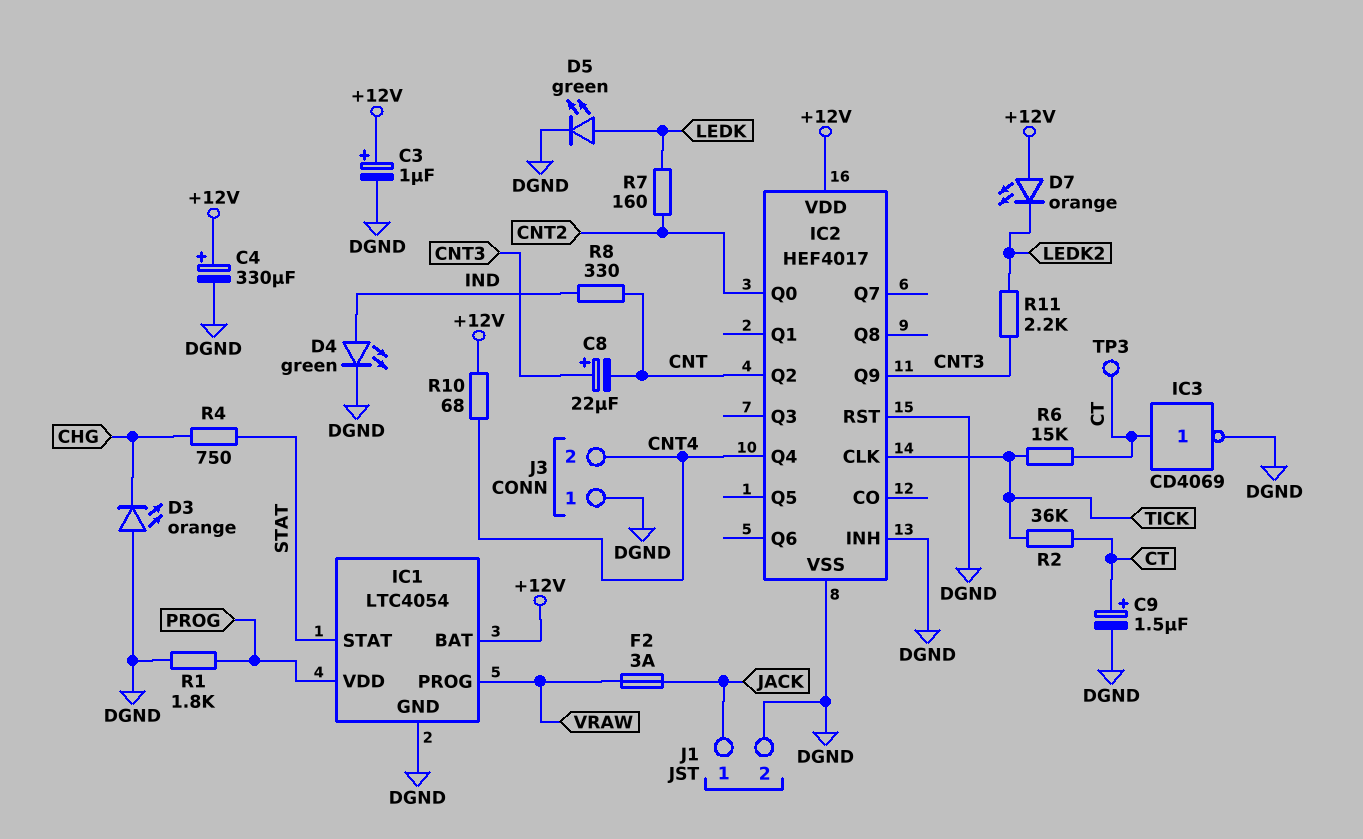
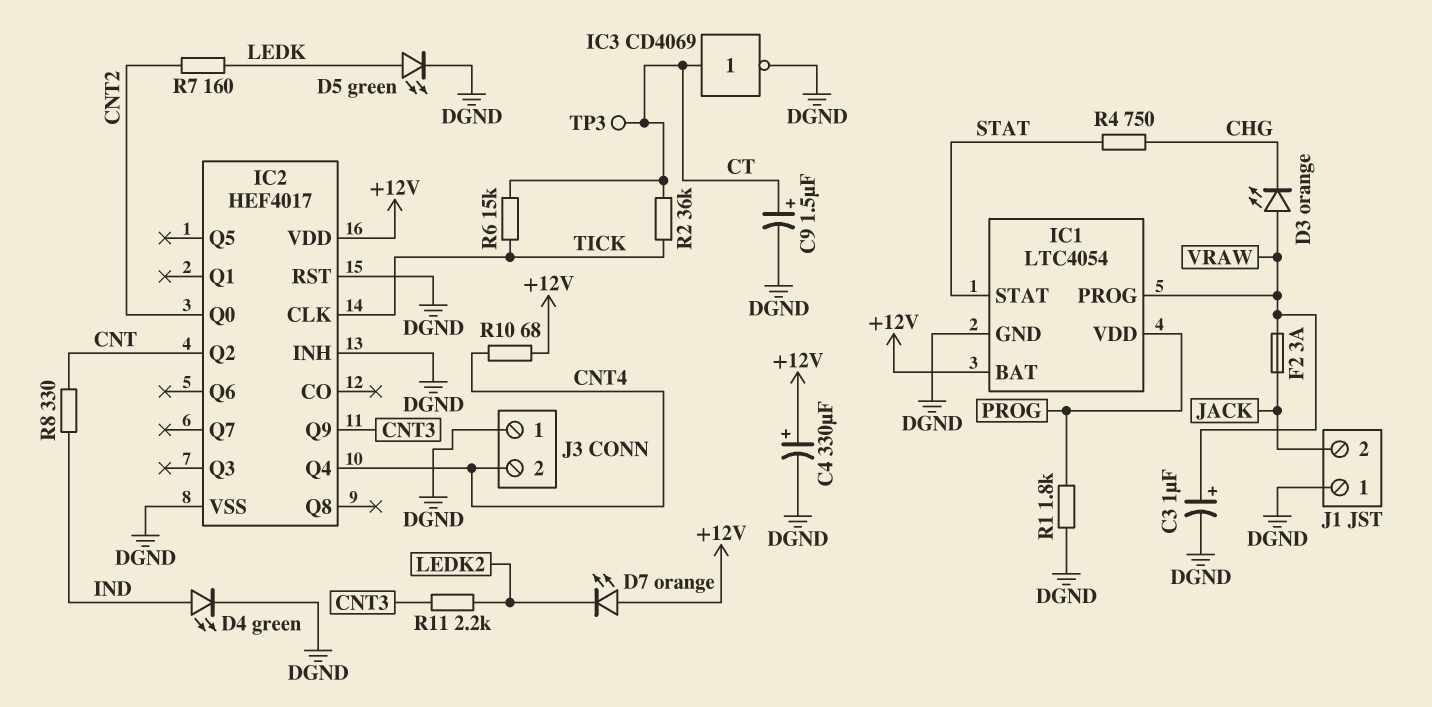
C3: 1uF (plus +12V, minus DGND) -> 1uF (plus VRAW, minus DGND)
C8: 22uF (plus CNT3, minus CNT) -> none
D3: LED orange (A DGND, K CHG) -> LED orange (A VRAW, K CHG)
J1 pin 1: JACK -> DGND
J1 pin 2: DGND -> JACK

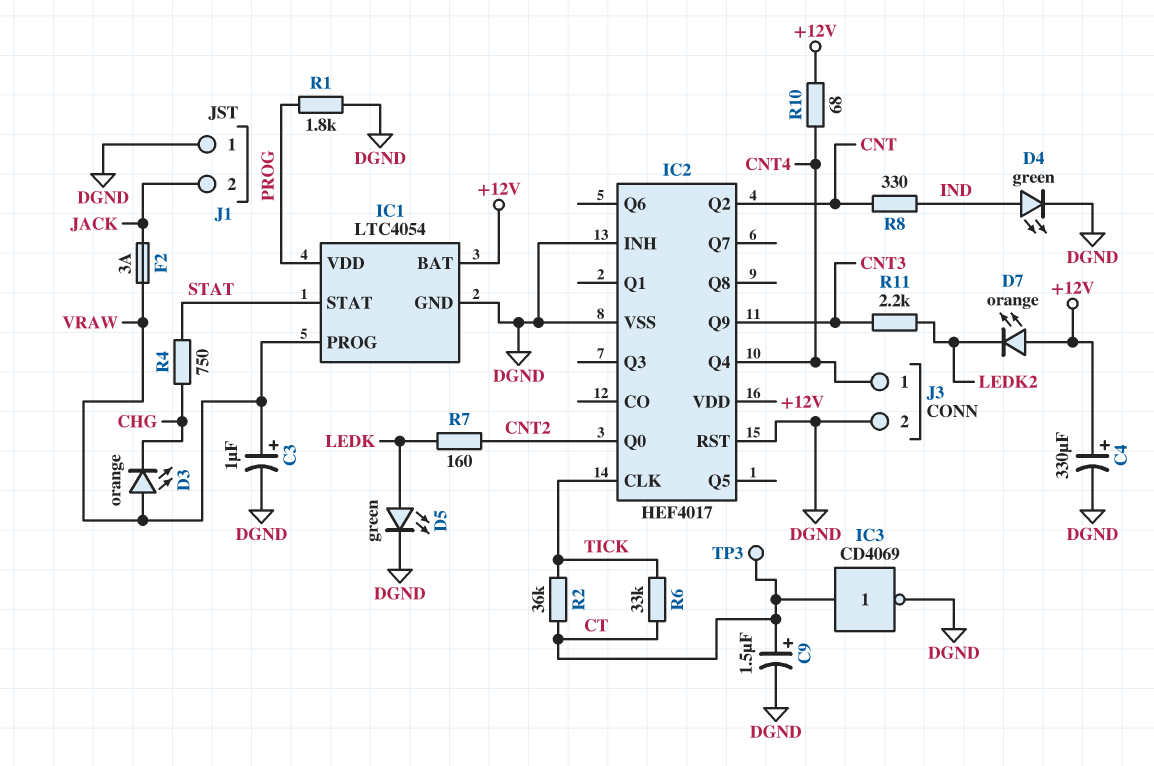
J3 pin 1: DGND -> CNT4
J3 pin 2: CNT4 -> DGND
R6: 15k (CT, TICK) -> 33k (CT, TICK)

